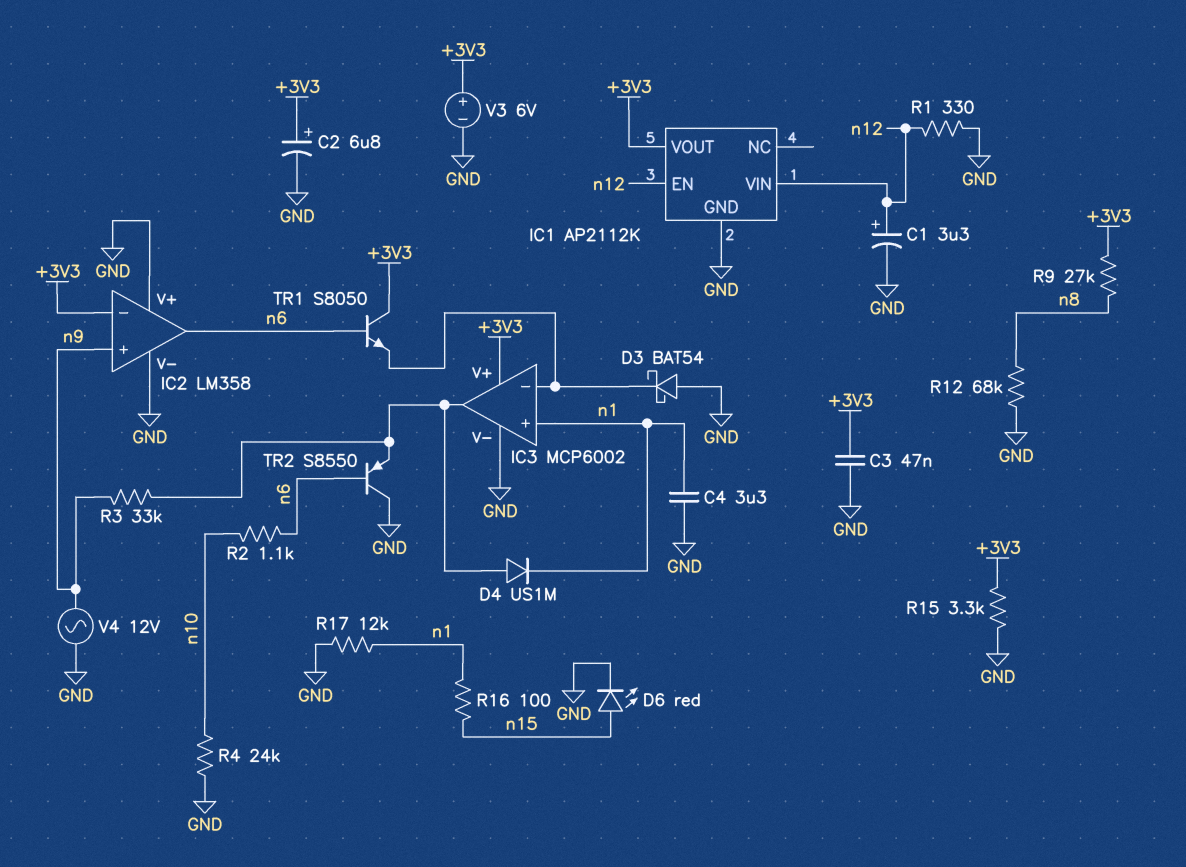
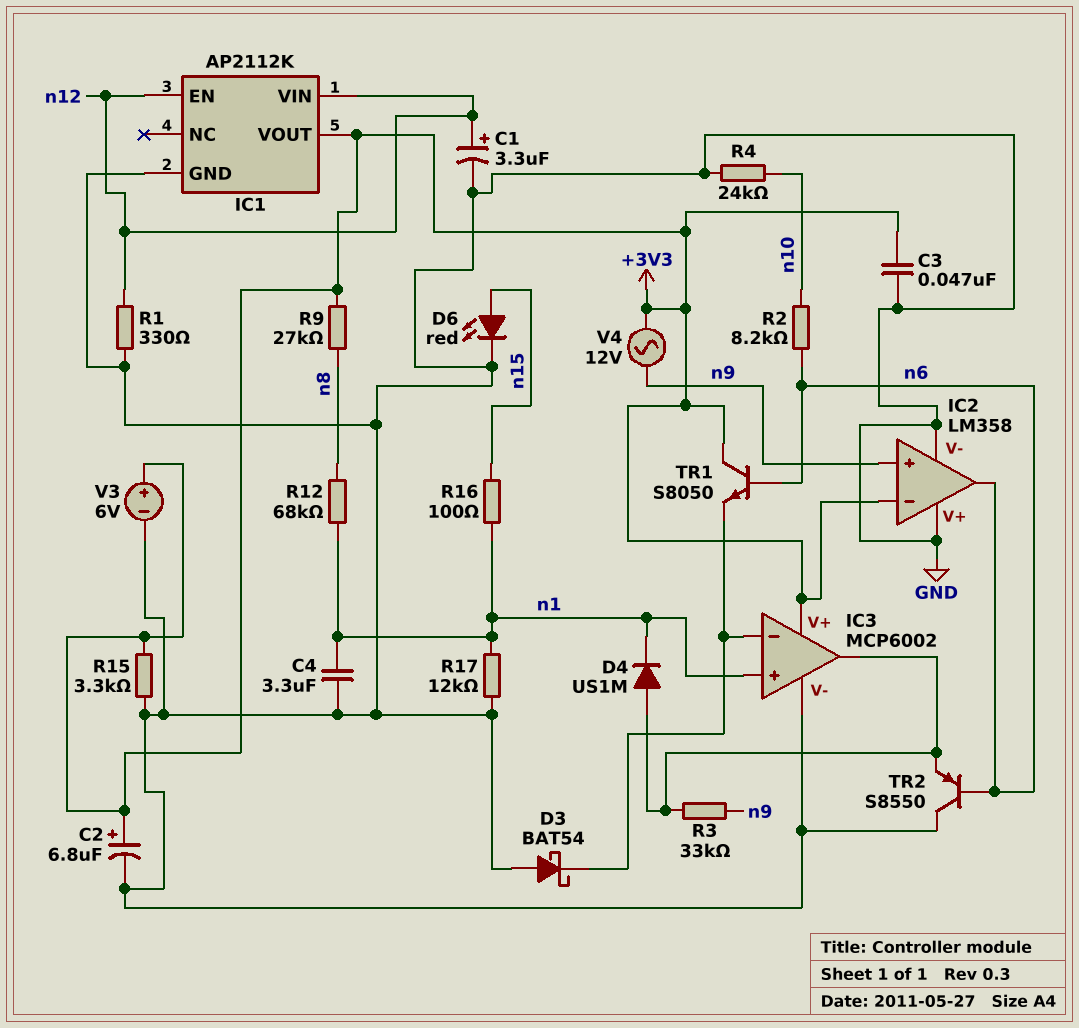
R2: 1.1k (n6, n10) -> 8.2k (n6, n10)
R12: 68k (GND, n8) -> 68k (n1, n8)
V4: AC 12V (GND, n9) -> AC 12V (+3V3, n9)

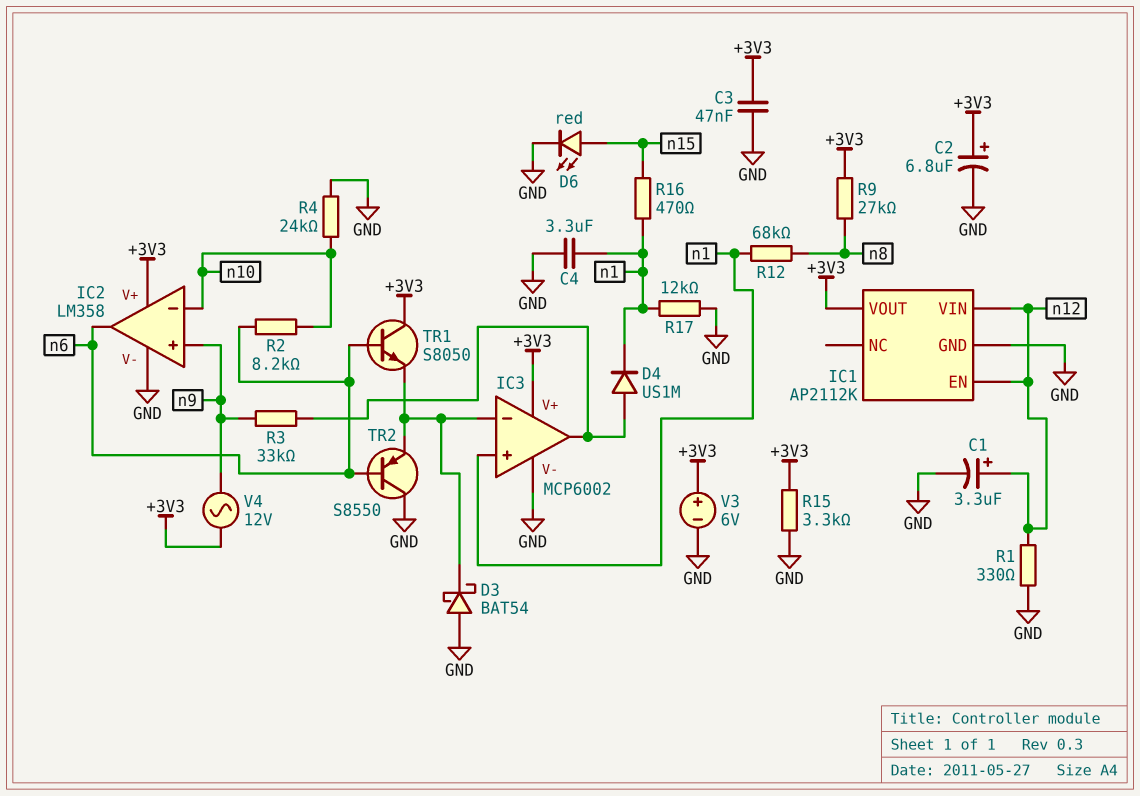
IC2 pin V+: GND -> +3V3
IC2 pin in-: +3V3 -> n10
R16: 100 (n1, n15) -> 470 (n1, n15)
TR2: PNP S8550 (B n6, C GND, E IC3/out) -> PNP S8550 (B n6, C GND, E IC3/in-)

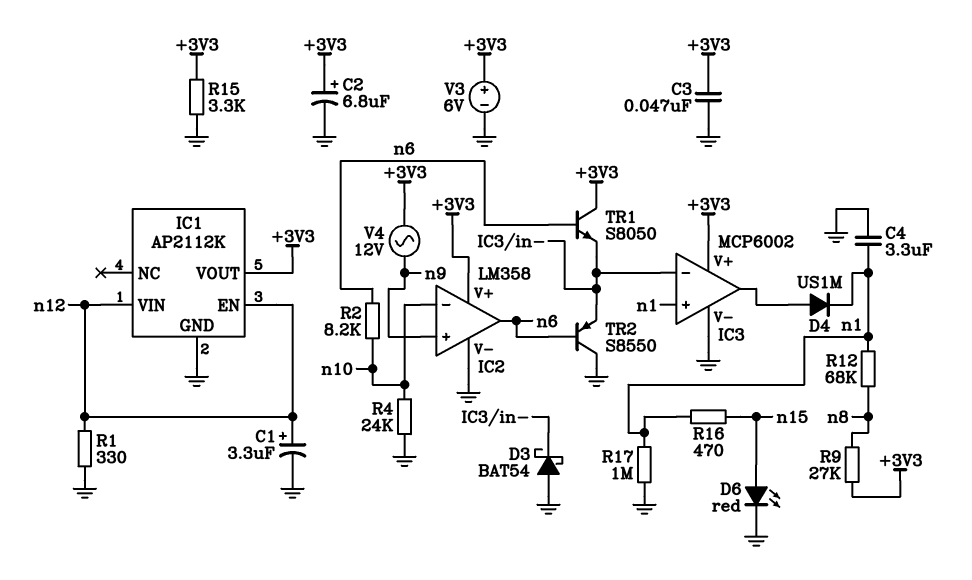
R3: 33k (IC3/out, n9) -> none
R17: 12k (GND, n1) -> 1M (GND, n1)

